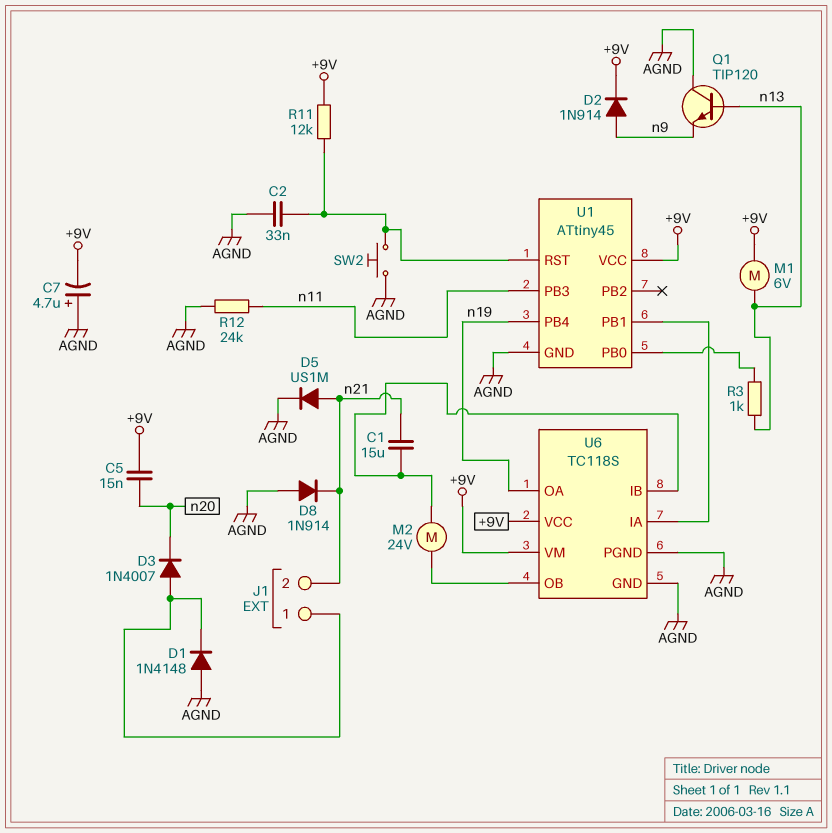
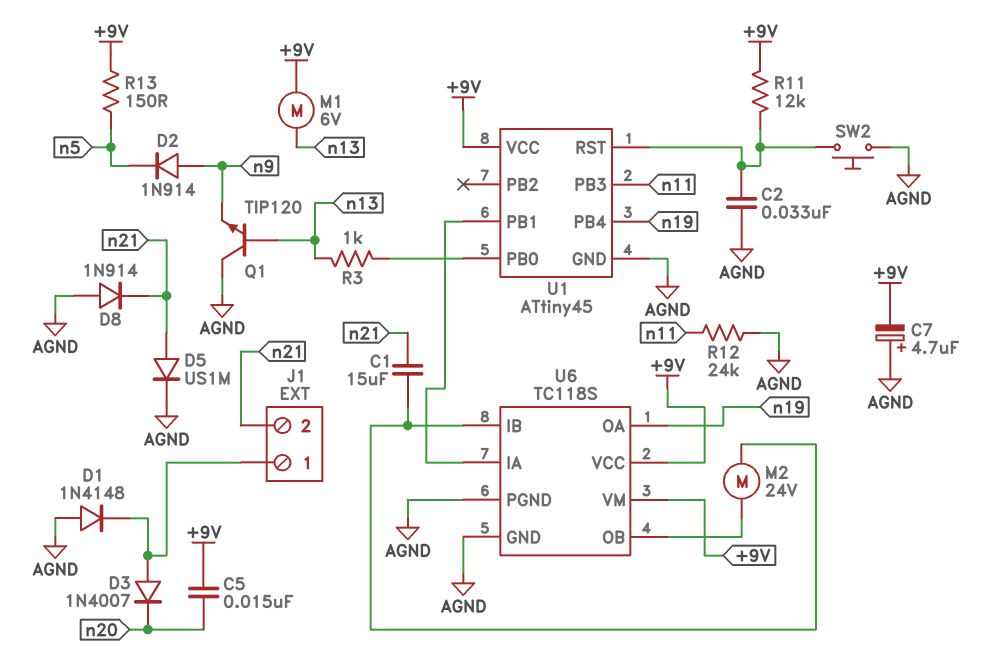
D2: diode 1N914 (A n9, K +9V) -> diode 1N914 (A n9, K n5)
R13: none -> 150 (+9V, n5)

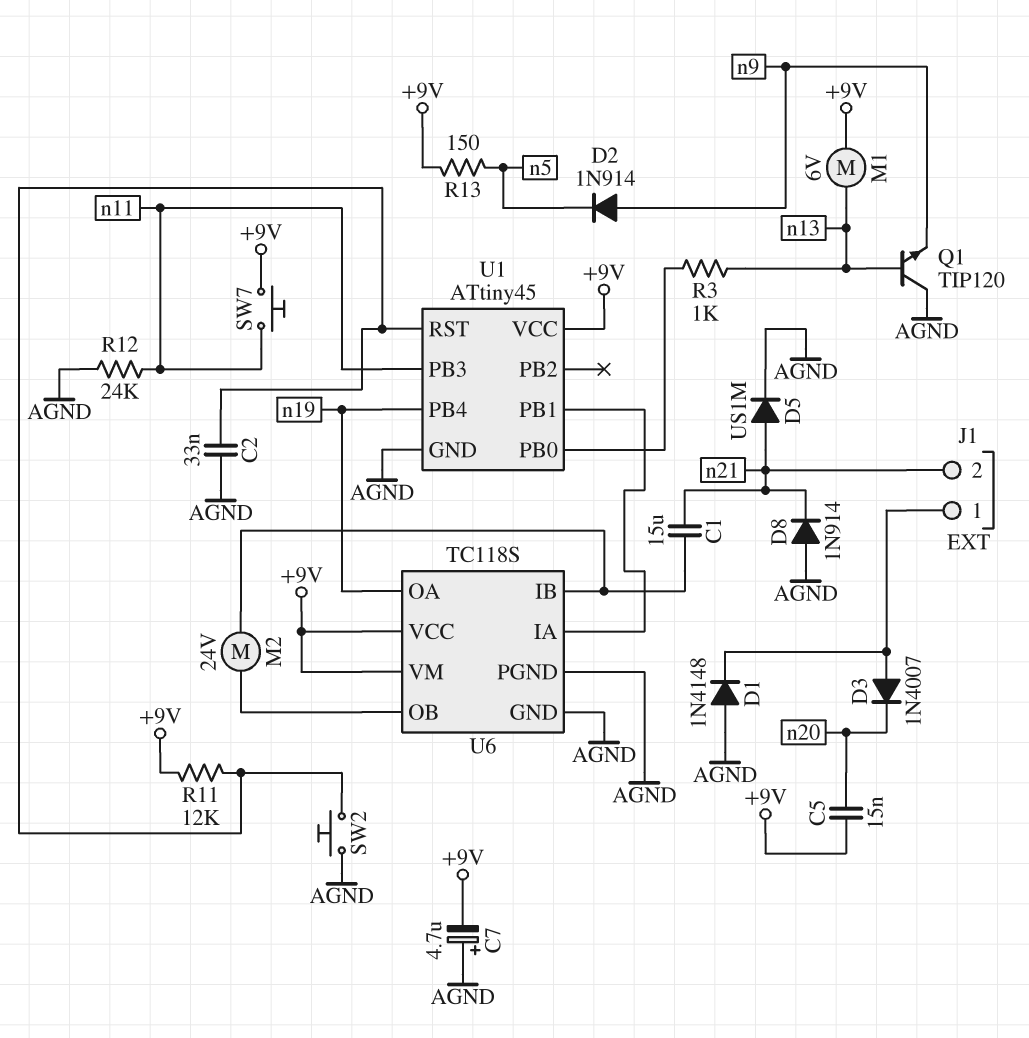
SW7: none -> button (+9V, n11)

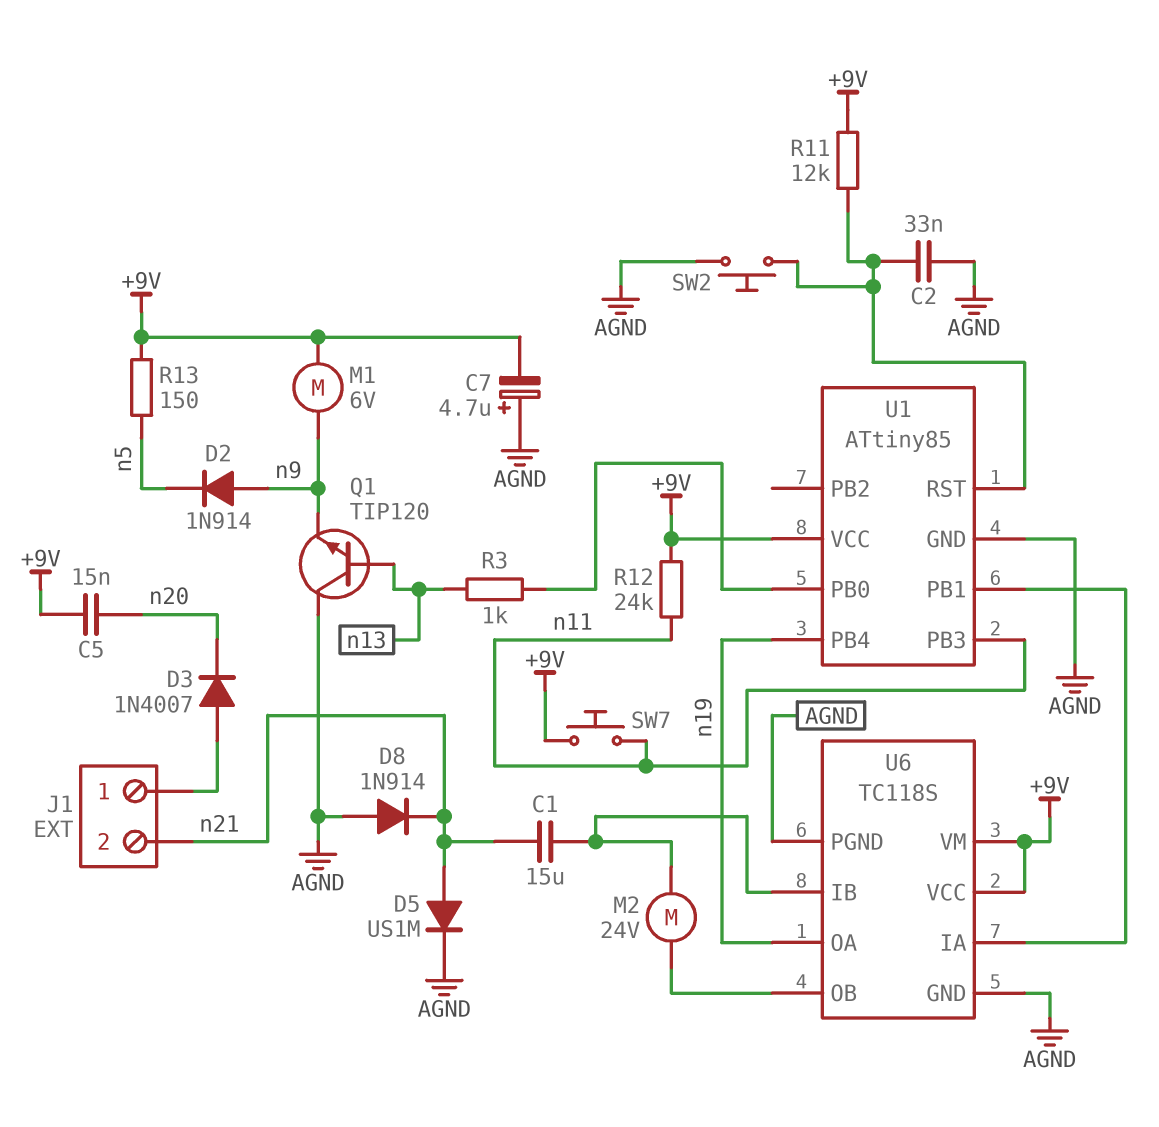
D1: diode 1N4148 (A AGND, K J1/1) -> none
M1: motor 6V (+9V, n13) -> motor 6V (+9V, n9)
R12: 24k (AGND, n11) -> 24k (+9V, n11)
U1: ATtiny45 -> ATtiny85

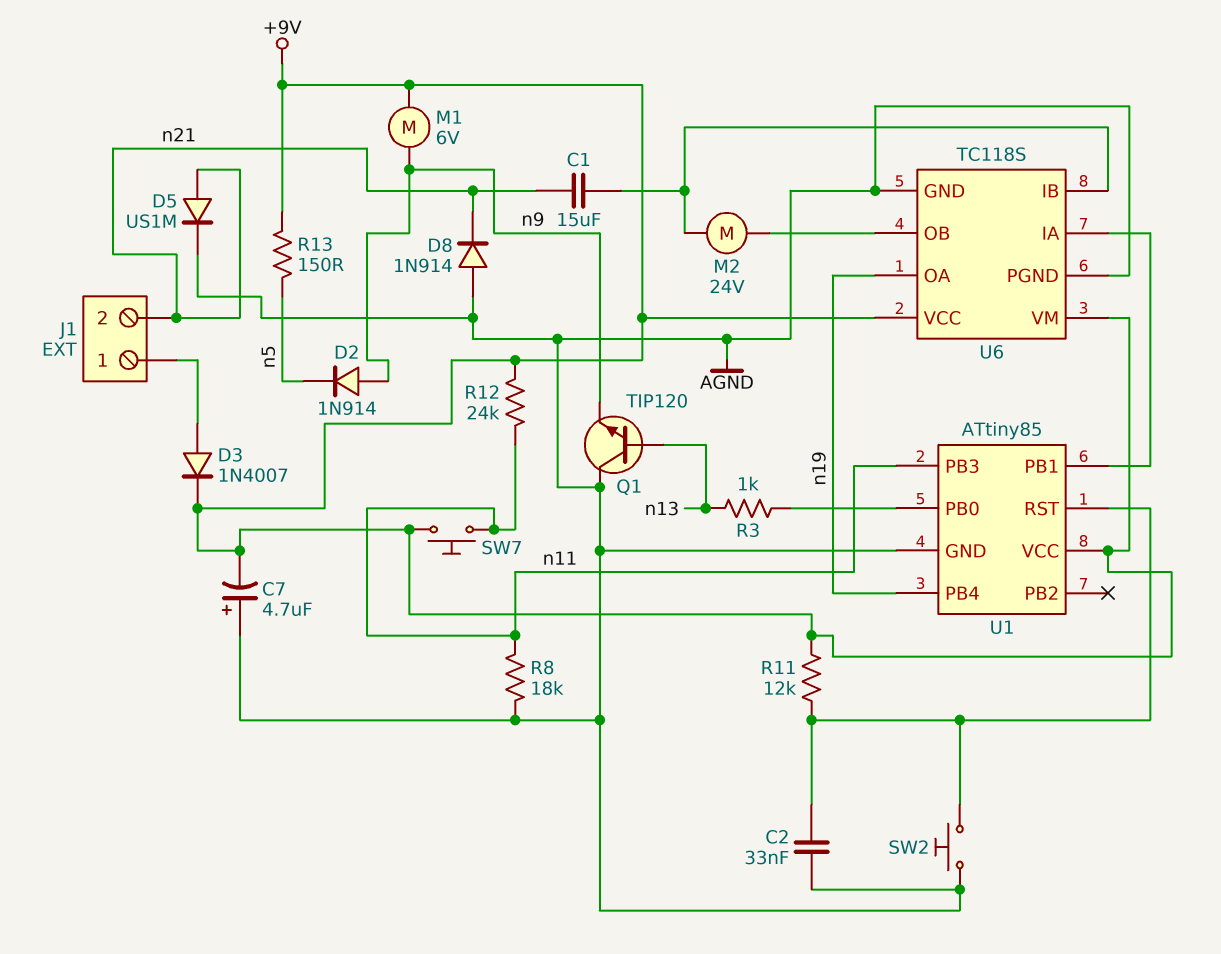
C5: 15nF (+9V, n20) -> none
D3: diode 1N4007 (A J1/1, K n20) -> diode 1N4007 (A J1/1, K +9V)
R8: none -> 18k (AGND, n11)

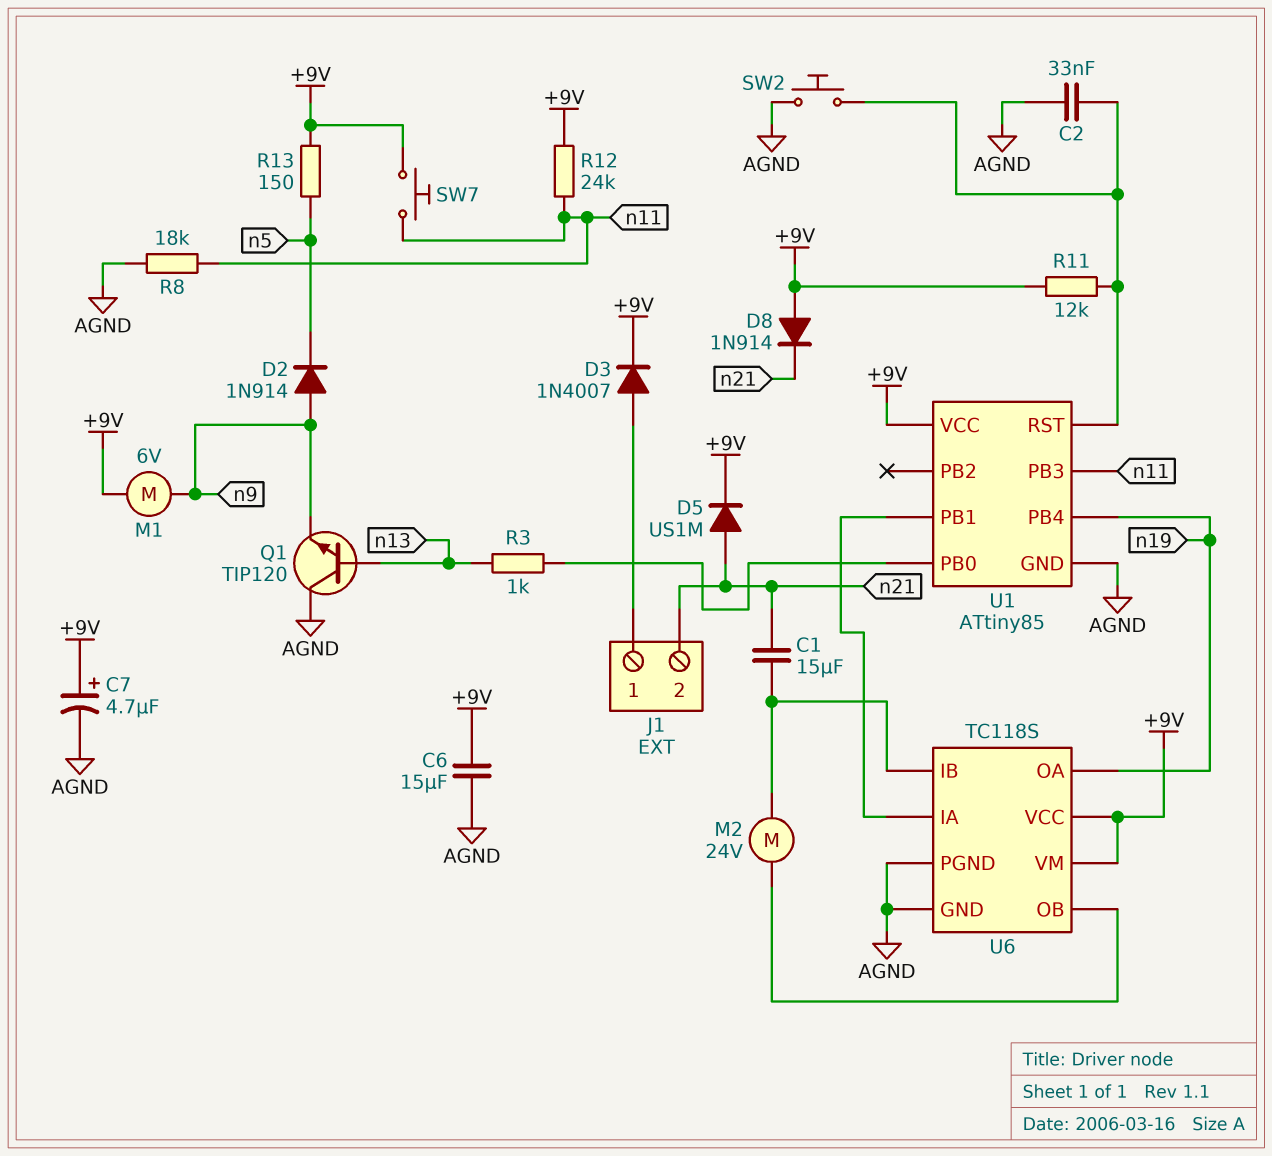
C6: none -> 15uF (+9V, AGND)
C7: 4.7uF (plus AGND, minus +9V) -> 4.7uF (plus +9V, minus AGND)
D5: diode US1M (A n21, K AGND) -> diode US1M (A n21, K +9V)
D8: diode 1N914 (A AGND, K n21) -> diode 1N914 (A +9V, K n21)

